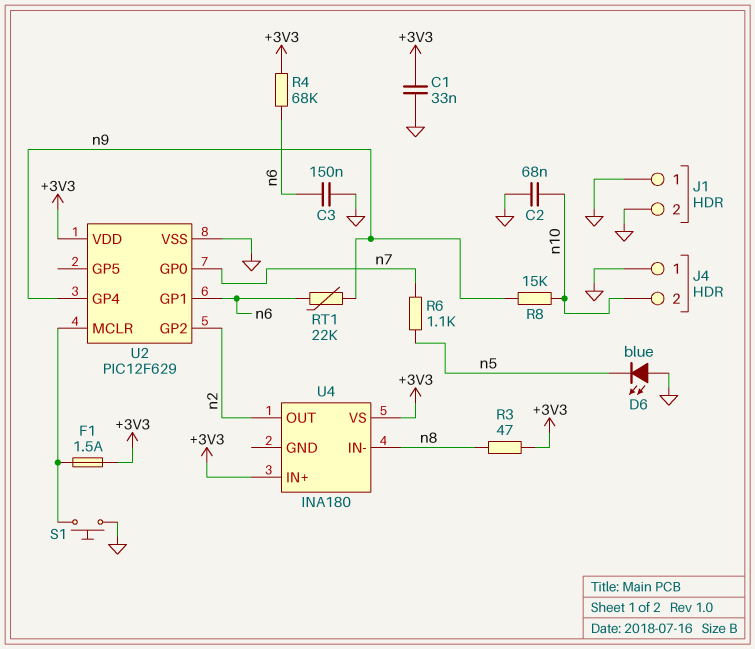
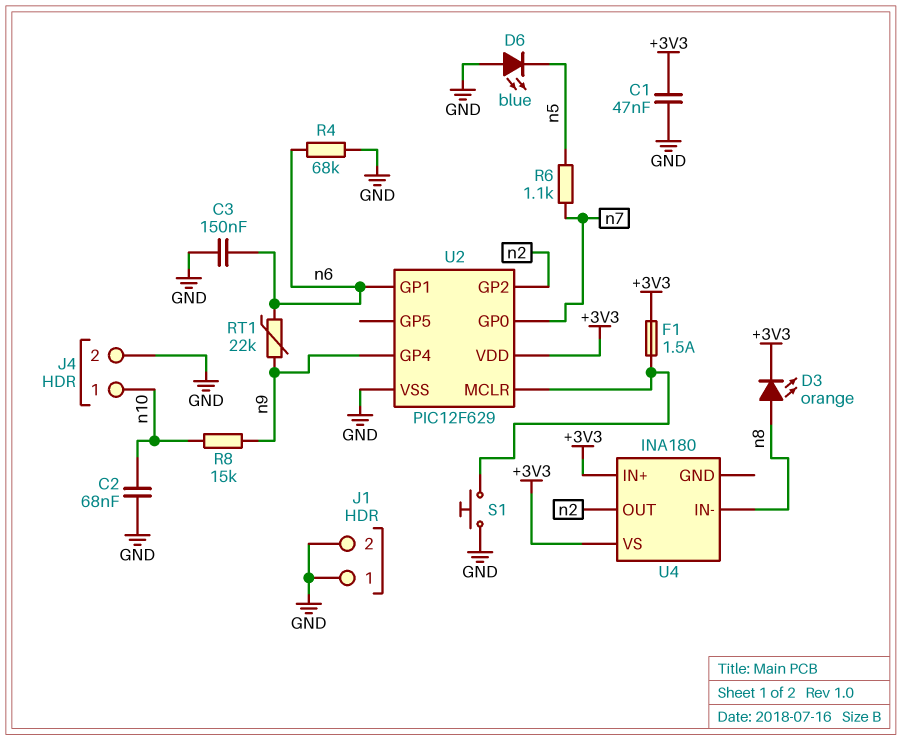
C1: 33nF (+3V3, GND) -> 47nF (+3V3, GND)
D3: none -> LED orange (A n8, K +3V3)
J4 pin 1: GND -> n10
J4 pin 2: n10 -> GND
R3: 47 (+3V3, n8) -> none
R4: 68k (+3V3, n6) -> 68k (GND, n6)

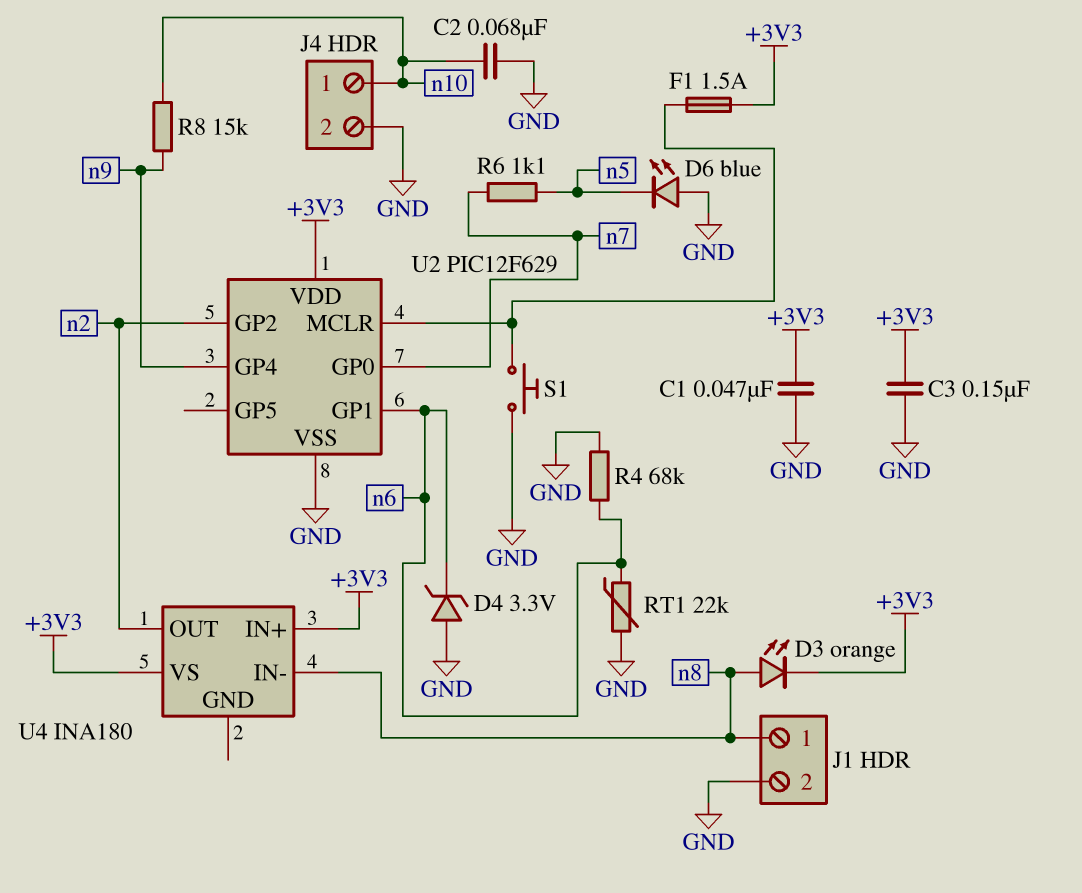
C3: 150nF (GND, n6) -> 150nF (+3V3, GND)
D4: none -> zener 3.3V (A GND, K n6)
J1 pin 1: GND -> n8
RT1: 22k (n6, n9) -> 22k (GND, n6)

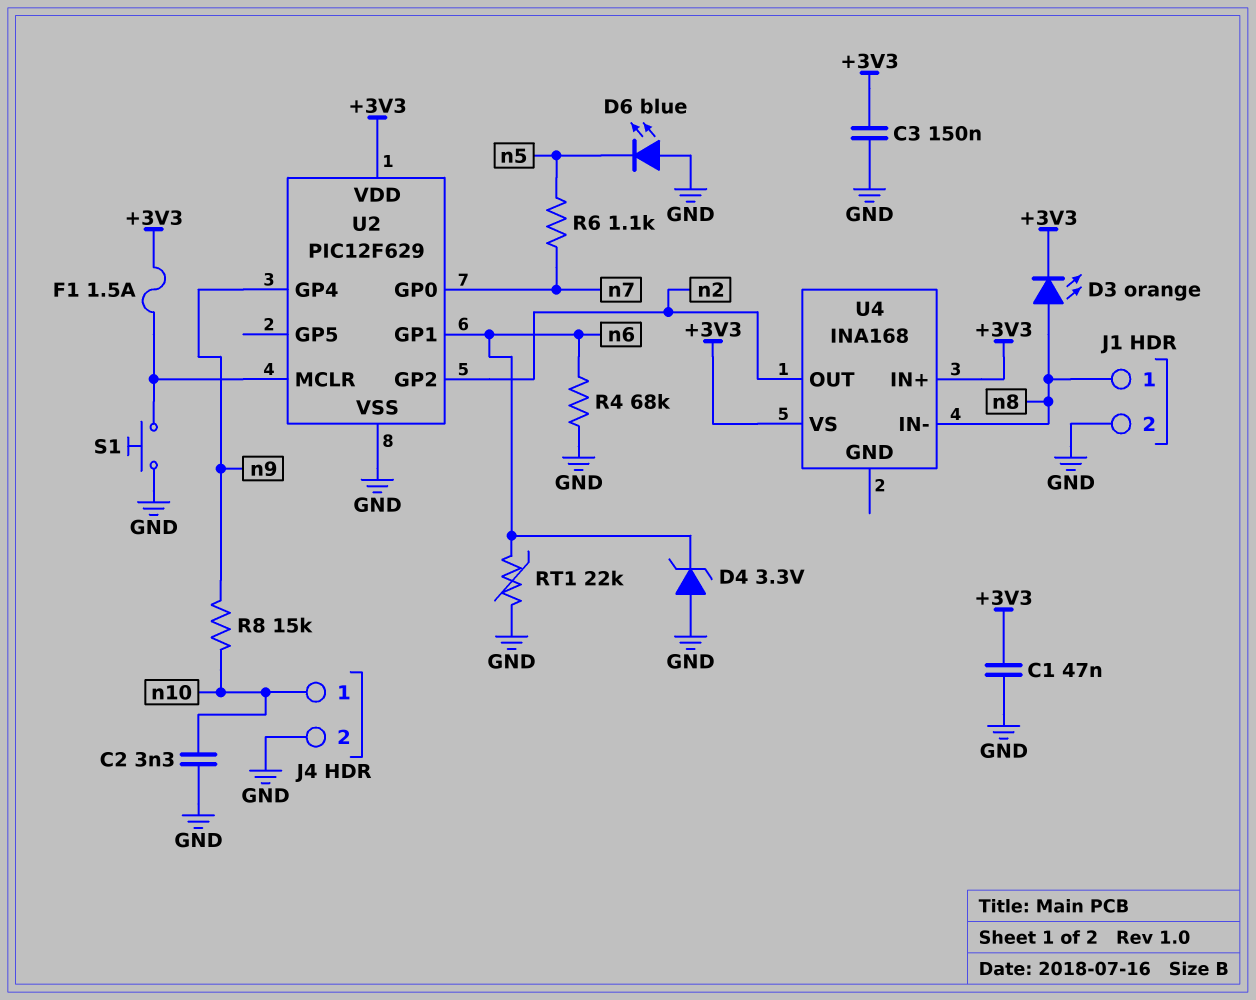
C2: 68nF (GND, n10) -> 3.3nF (GND, n10)
U4: INA180 -> INA168

